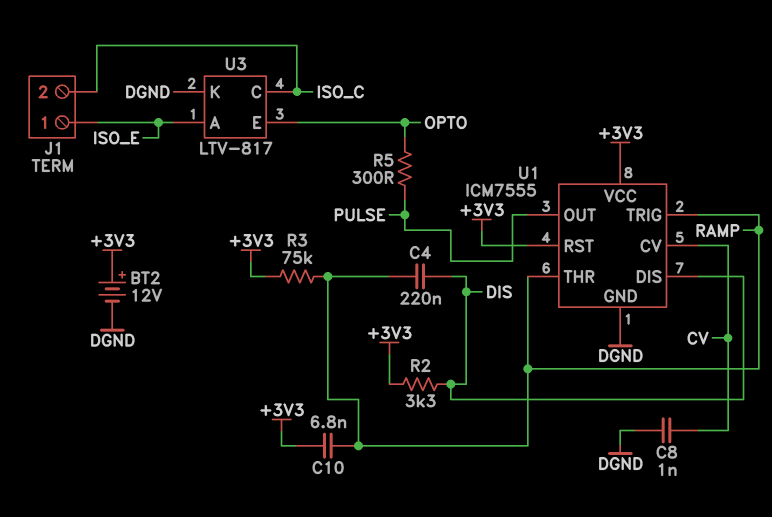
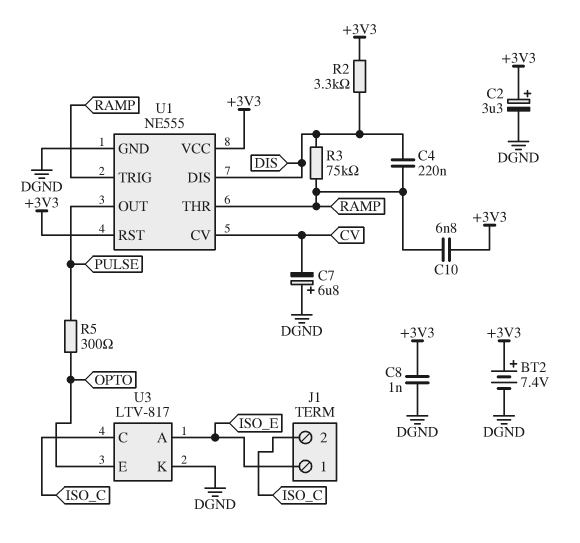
BT2: 12V (plus +3V3, minus DGND) -> 7.4V (plus +3V3, minus DGND)
C2: none -> 3.3uF (plus +3V3, minus DGND)
C7: none -> 6.8uF (plus DGND, minus CV)
C8: 1nF (CV, DGND) -> 1nF (+3V3, DGND)
R3: 75k (+3V3, RAMP) -> 75k (DIS, RAMP)
U1: ICM7555 -> NE555

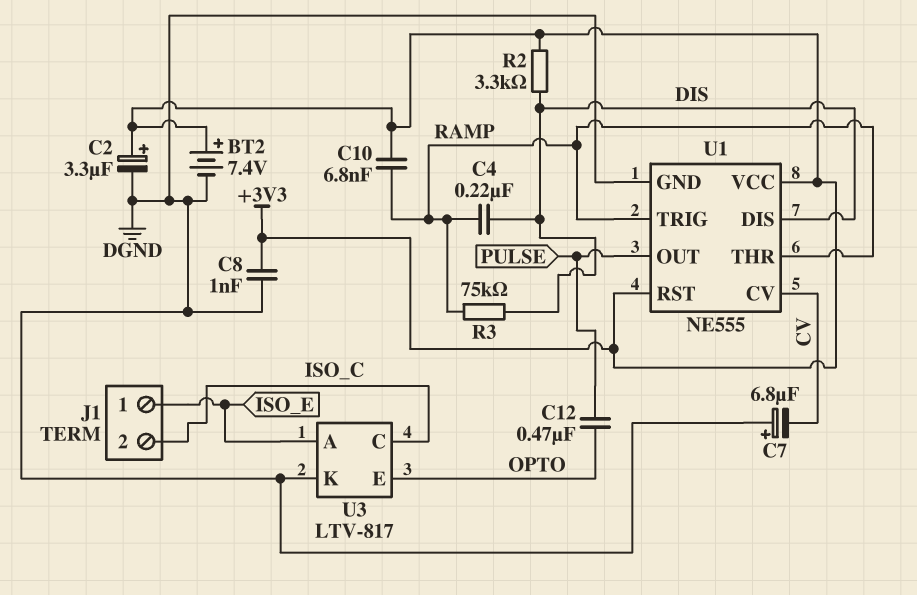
C12: none -> 470nF (OPTO, PULSE)
R5: 300 (OPTO, PULSE) -> none

